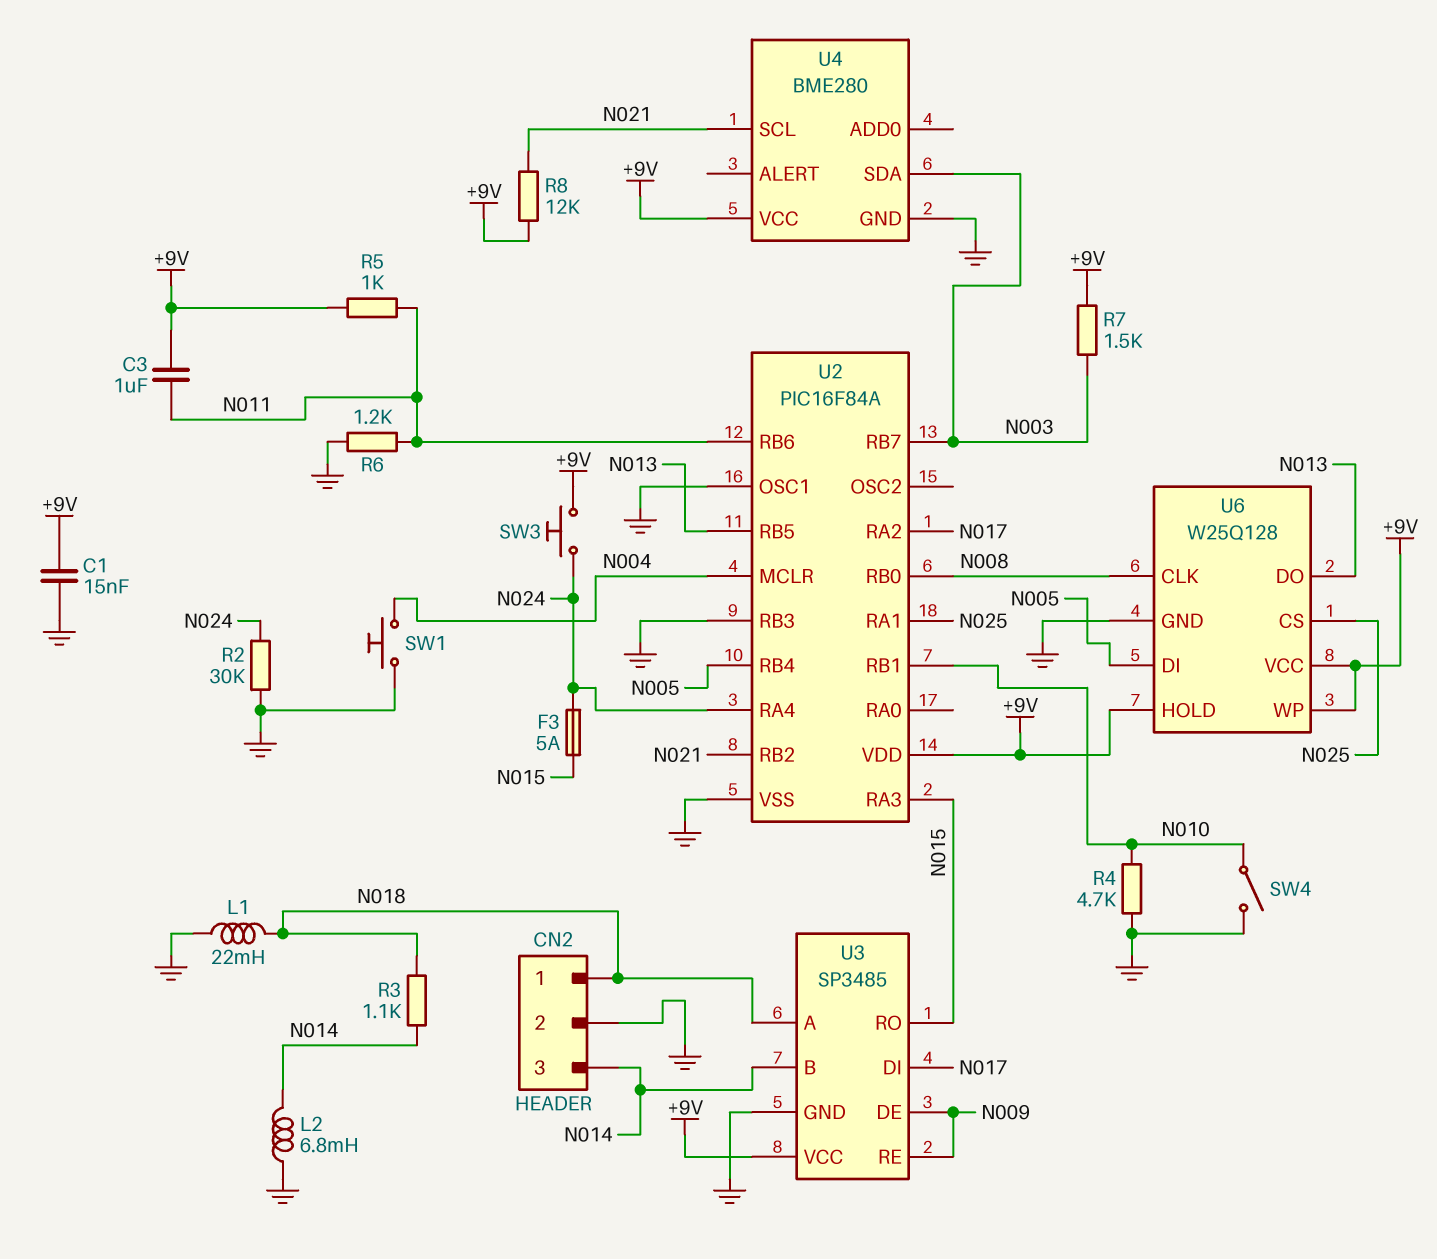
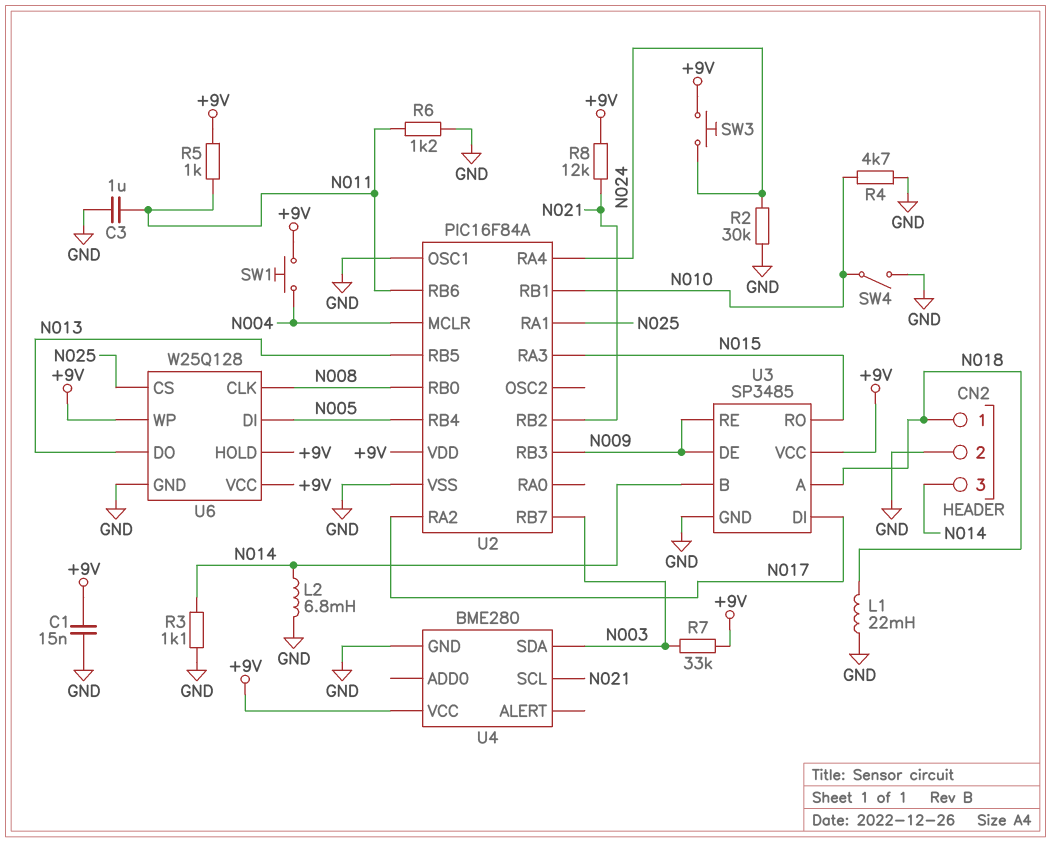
C3: 1uF (+9V, N011) -> 1uF (GND, N011)
F3: 5A (N015, N024) -> none
R3: 1.1k (N014, N018) -> 1.1k (GND, N014)
R7: 1.5k (+9V, N003) -> 33k (+9V, N003)
SW1: button (GND, N004) -> button (+9V, N004)
U2 pin RB3: GND -> N009

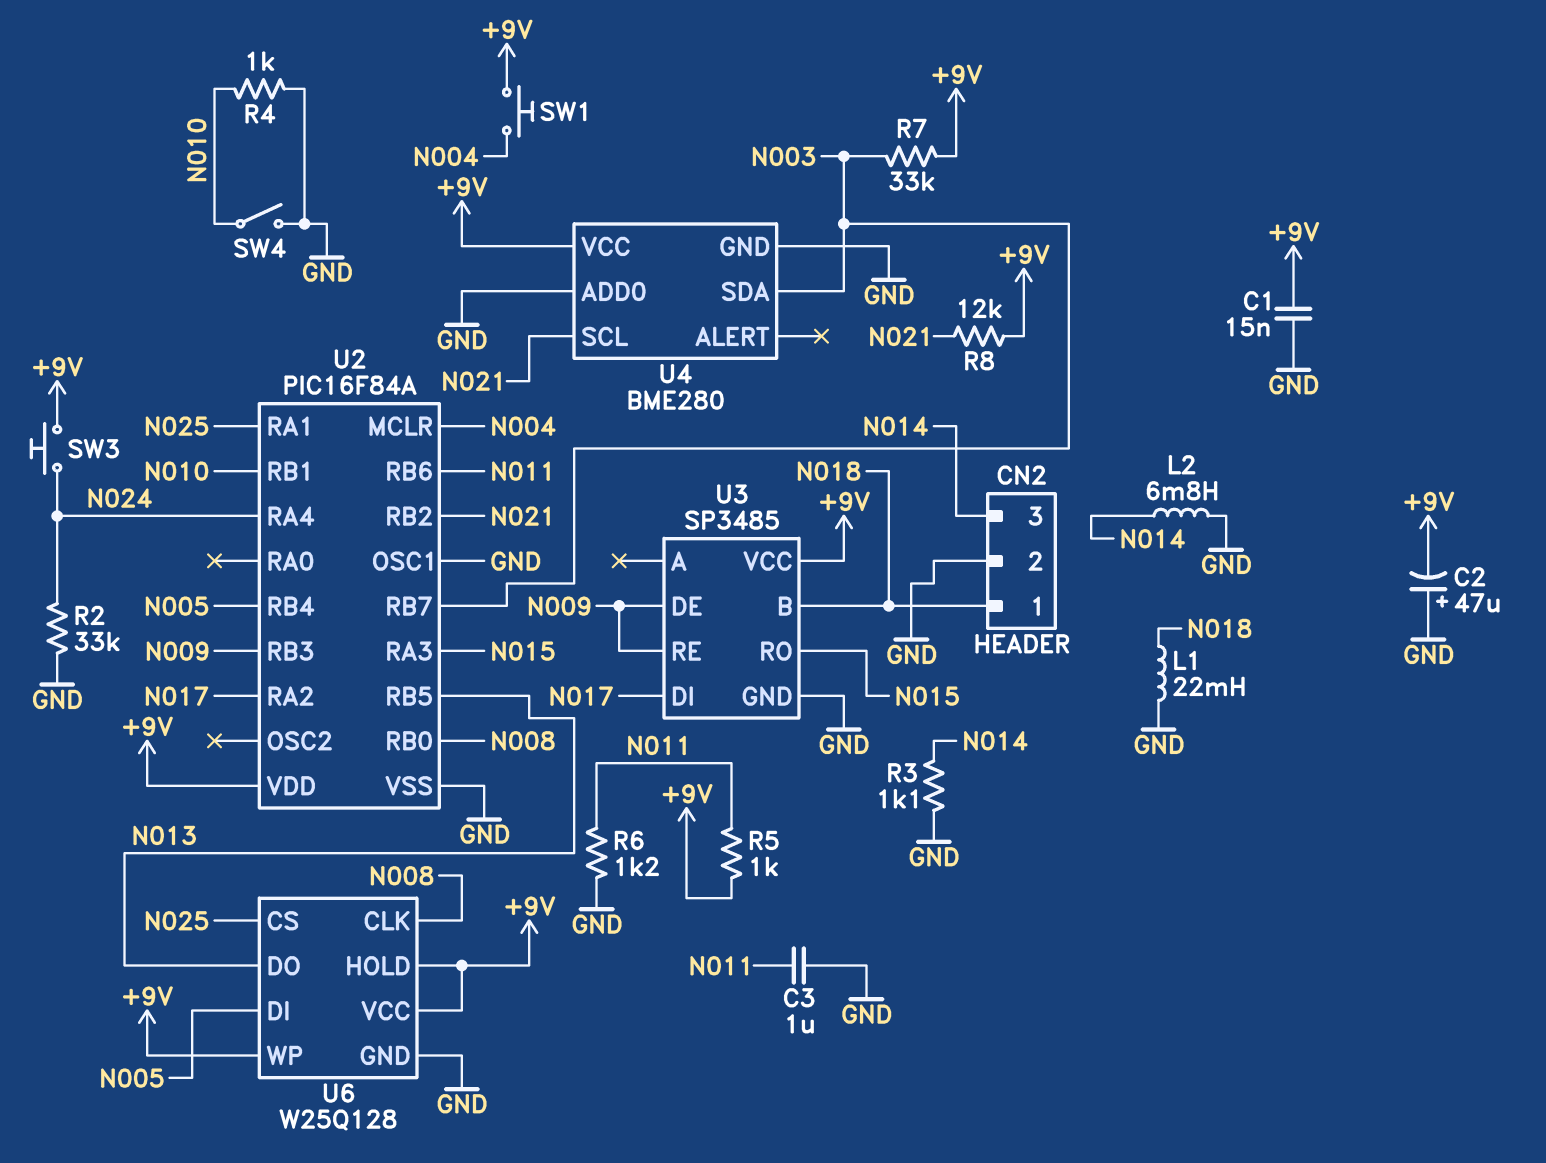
C2: none -> 47uF (plus GND, minus +9V)
R2: 30k (GND, N024) -> 33k (GND, N024)
R4: 4.7k (GND, N010) -> 1k (GND, N010)
U3 pin A: N018 -> none
U3 pin B: N014 -> N018
U4 pin ADD0: none -> GND

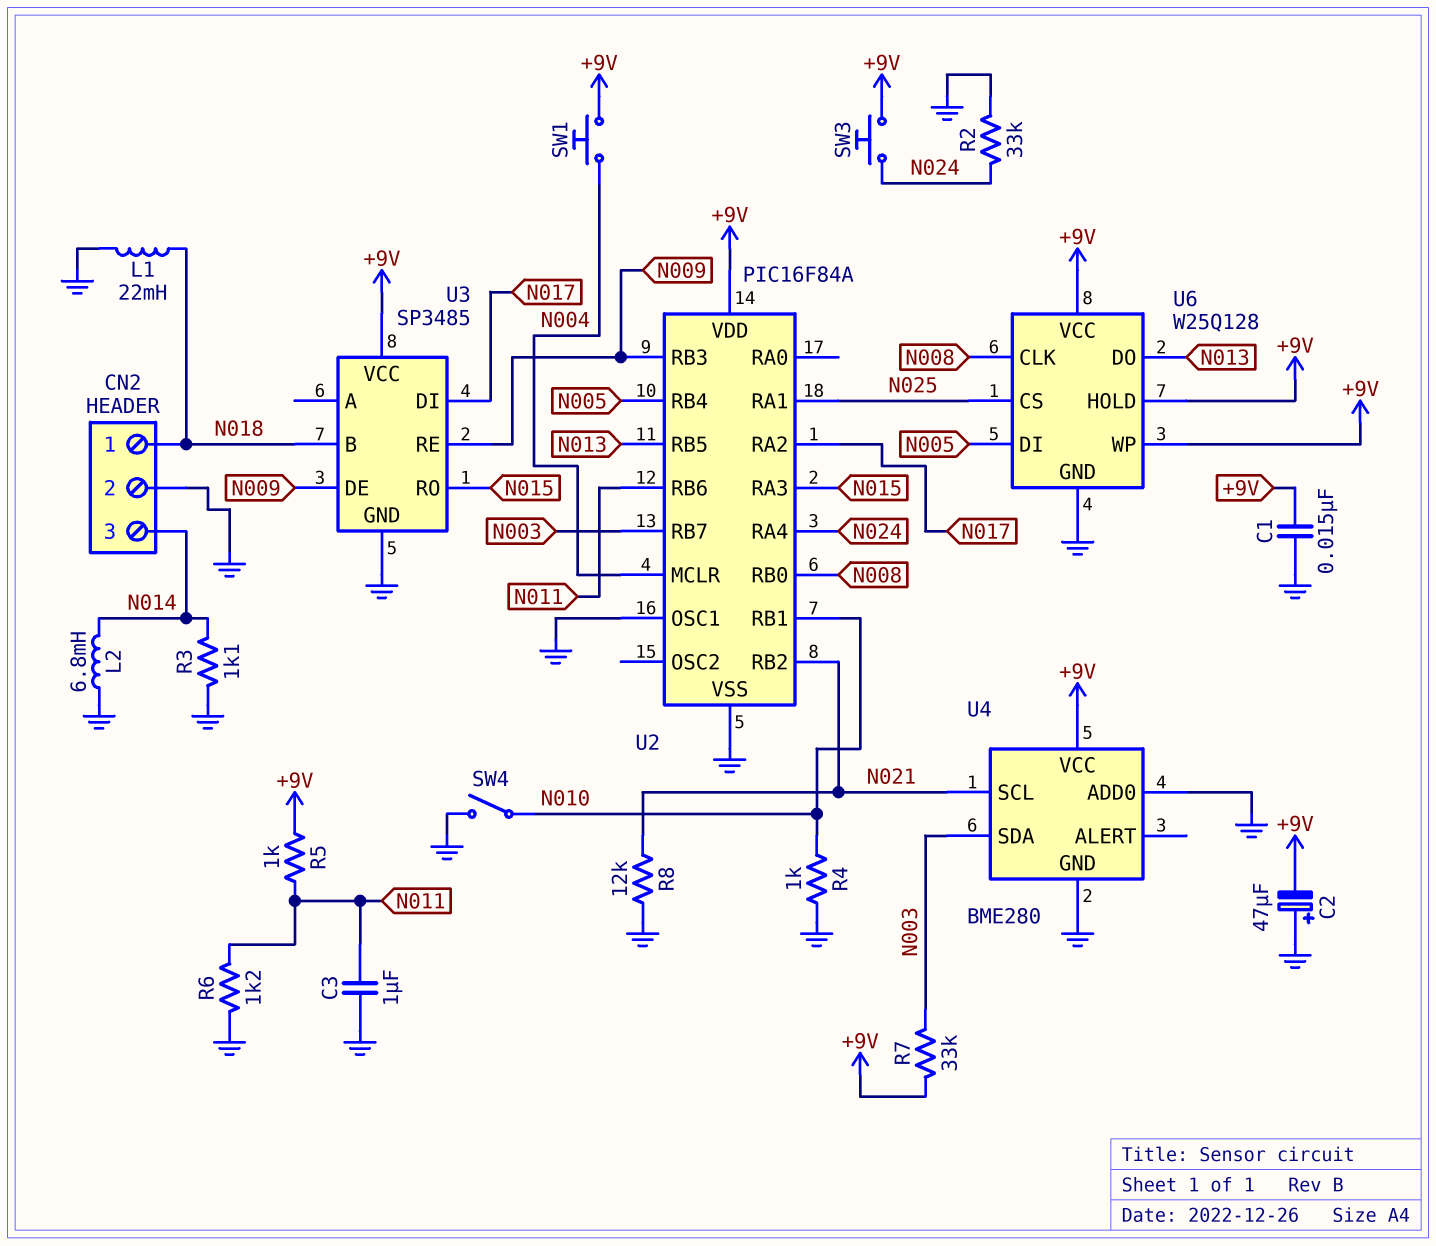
R8: 12k (+9V, N021) -> 12k (GND, N021)

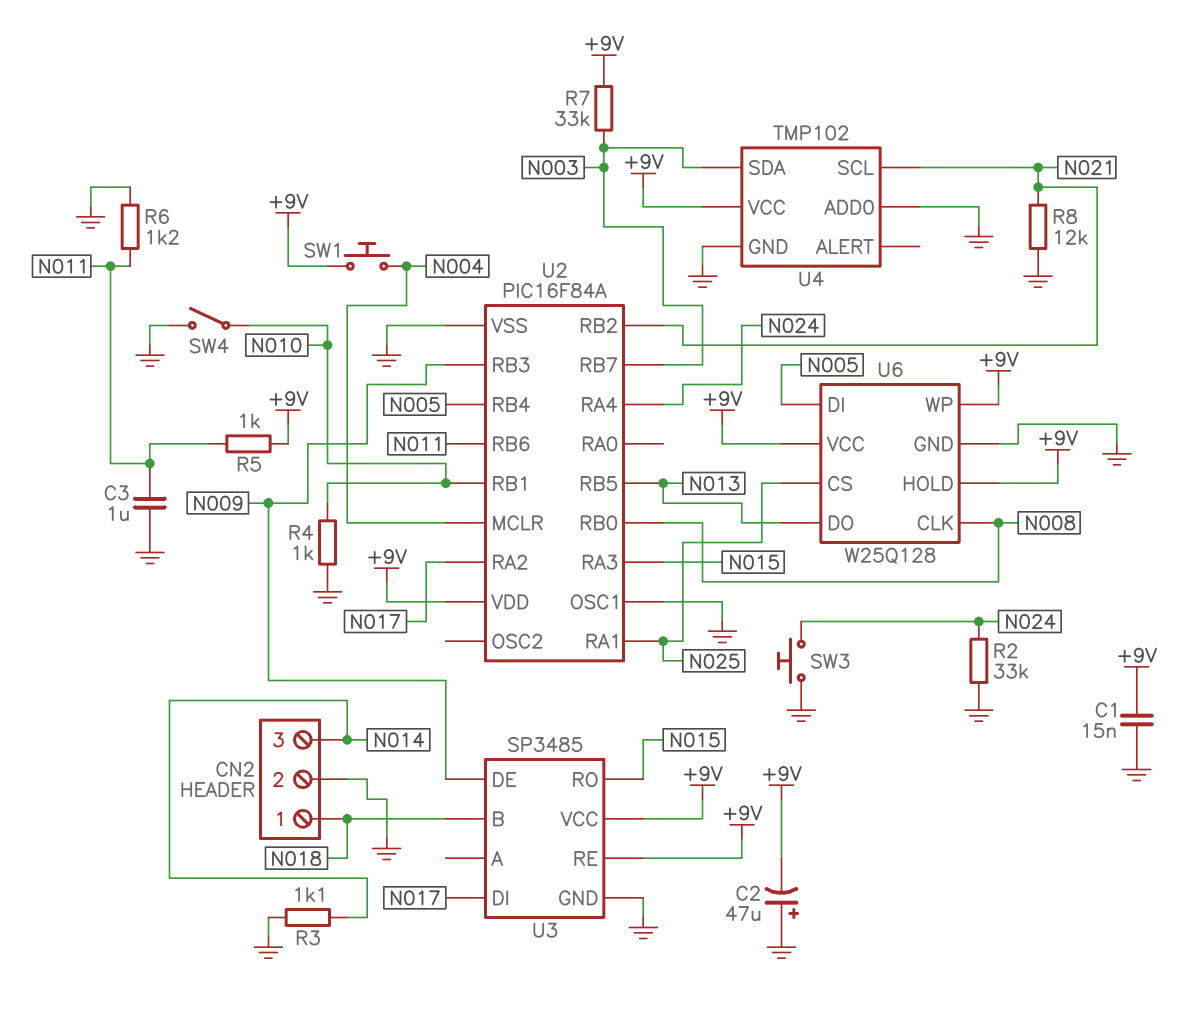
L1: 22mH (GND, N018) -> none
L2: 6.8mH (GND, N014) -> none
SW3: button (+9V, N024) -> button (GND, N024)
U3 pin RE: N009 -> +9V
U4: BME280 -> TMP102

